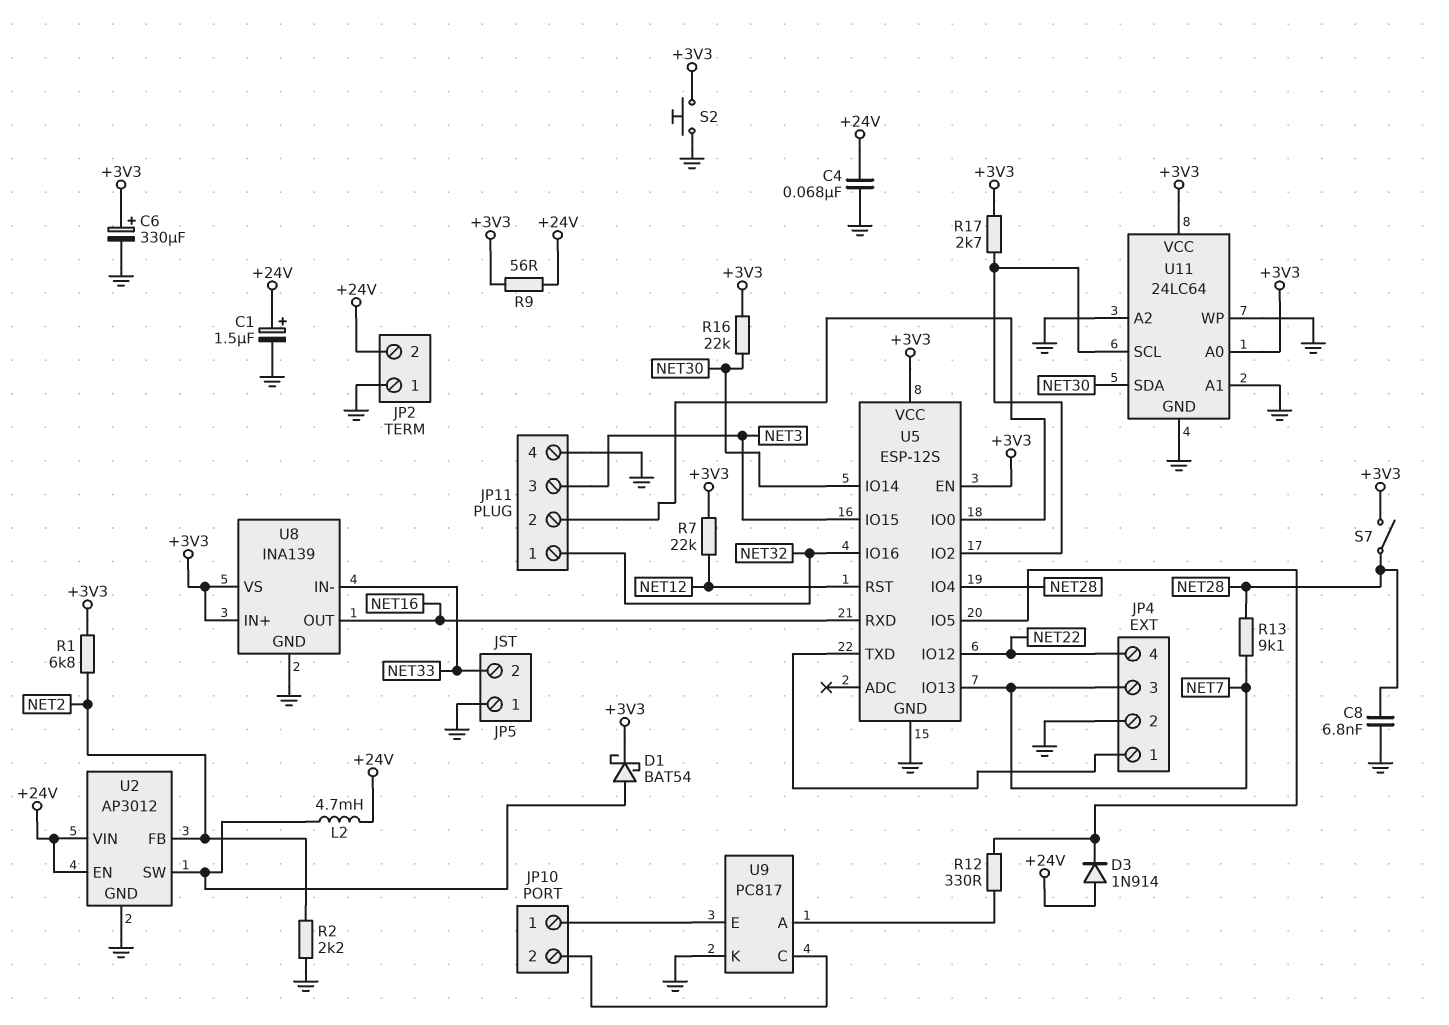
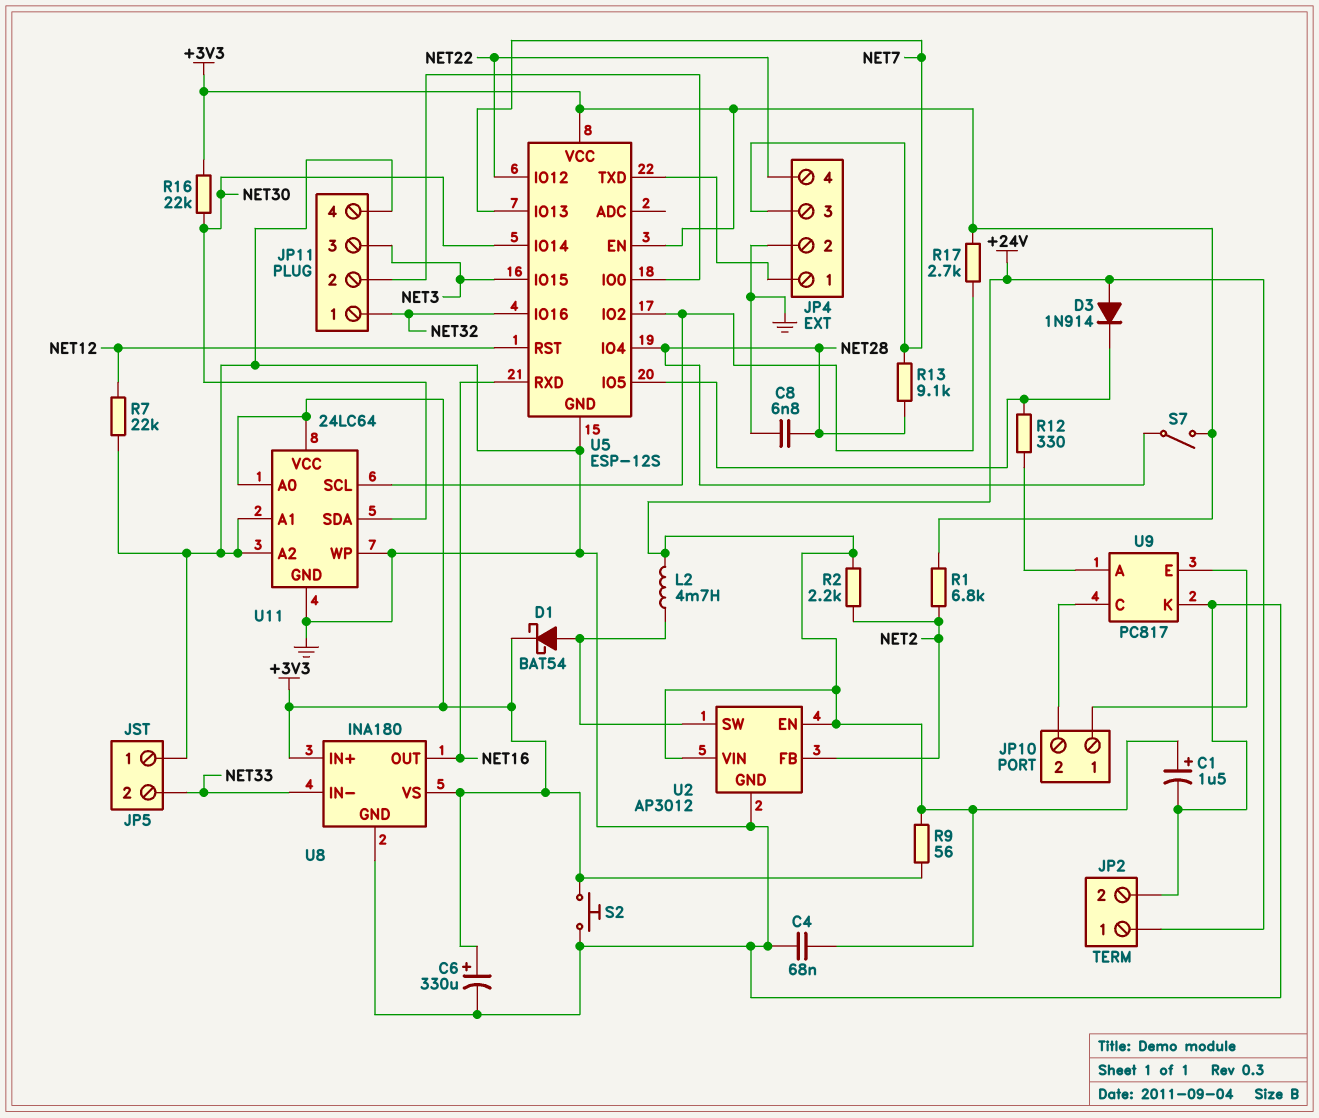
JP2 pin 1: GND -> +24V
JP2 pin 2: +24V -> GND
R2: 2.2k (GND, NET2) -> 2.2k (+24V, NET2)
R7: 22k (+3V3, NET12) -> 22k (GND, NET12)
U8: INA139 -> INA180

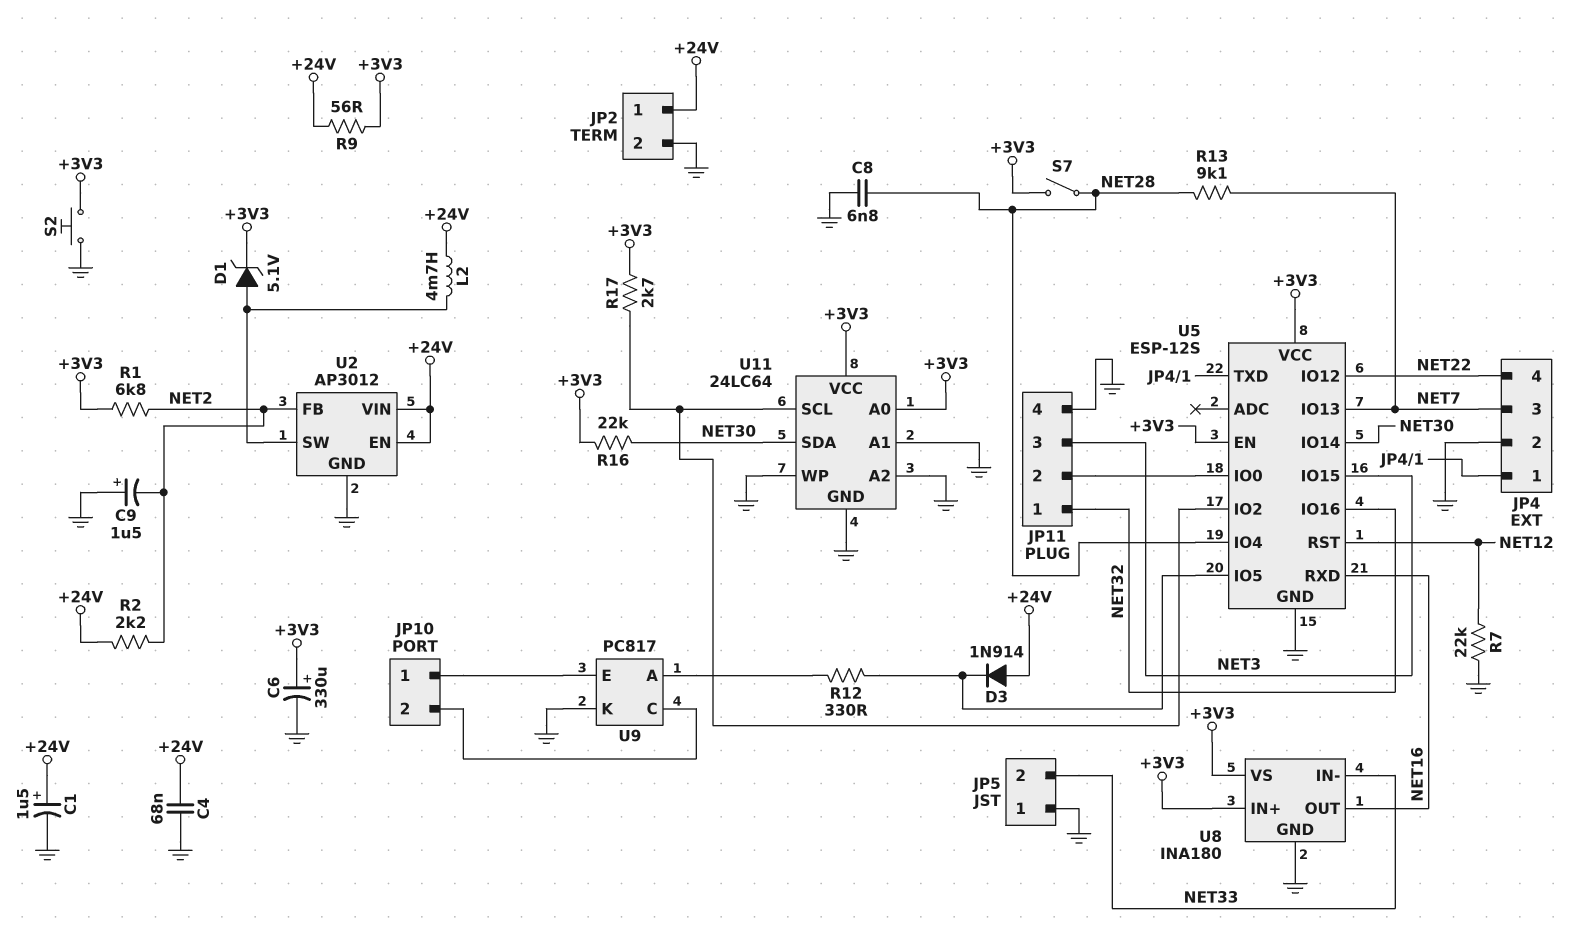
C9: none -> 1.5uF (plus GND, minus NET2)
D1: schottky BAT54 (A U2/SW, K +3V3) -> zener 5.1V (A U2/SW, K +3V3)

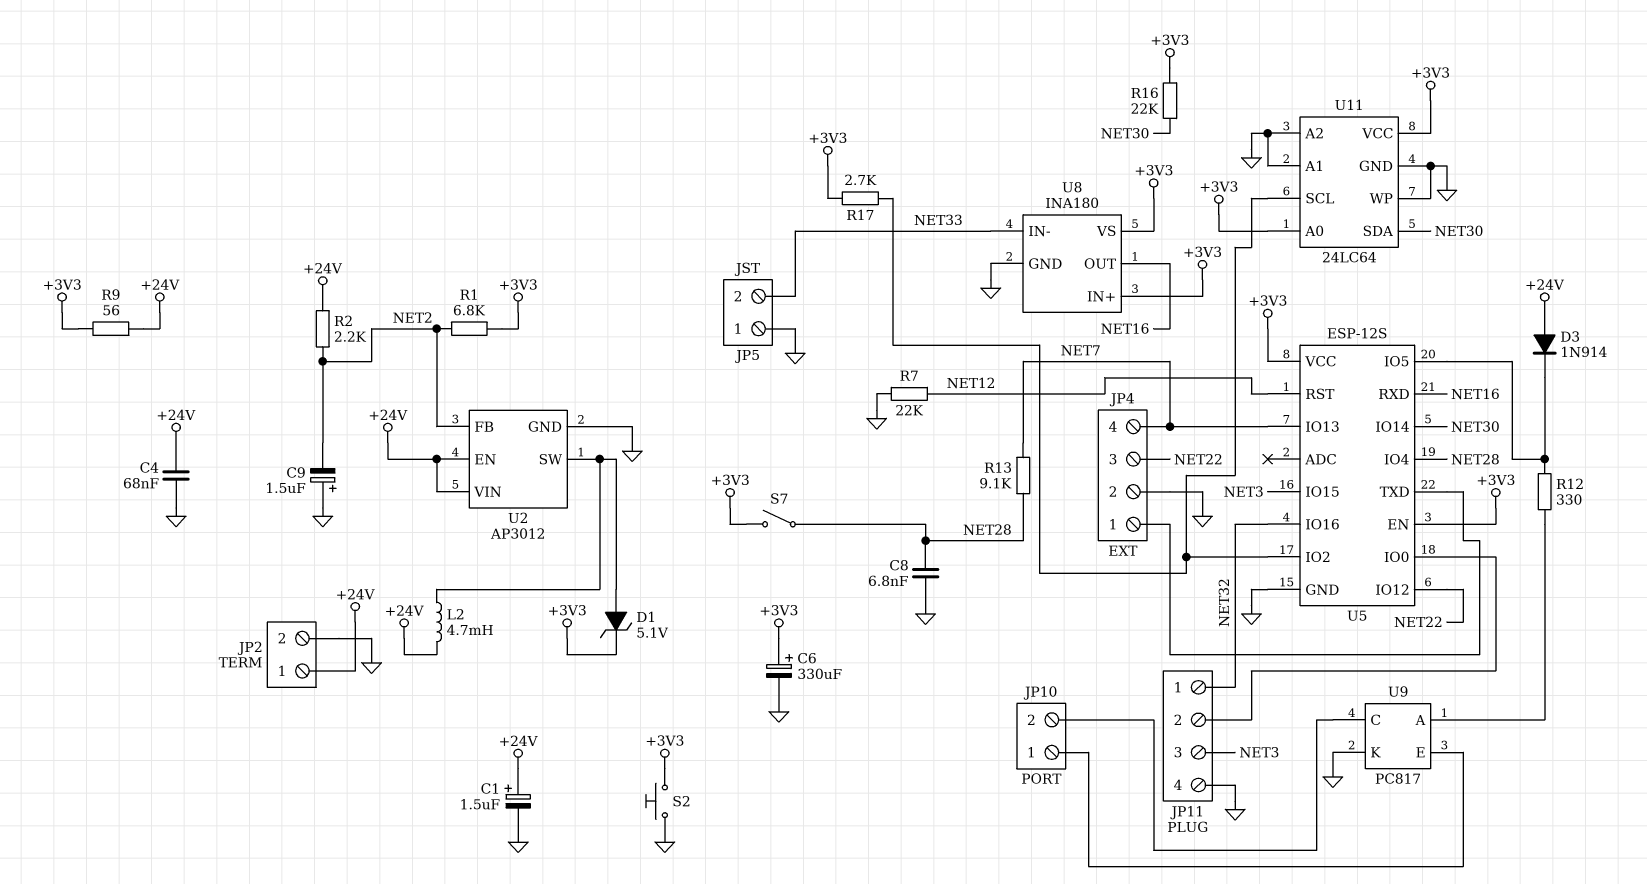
JP4 pin 3: NET7 -> NET22
JP4 pin 4: NET22 -> NET7

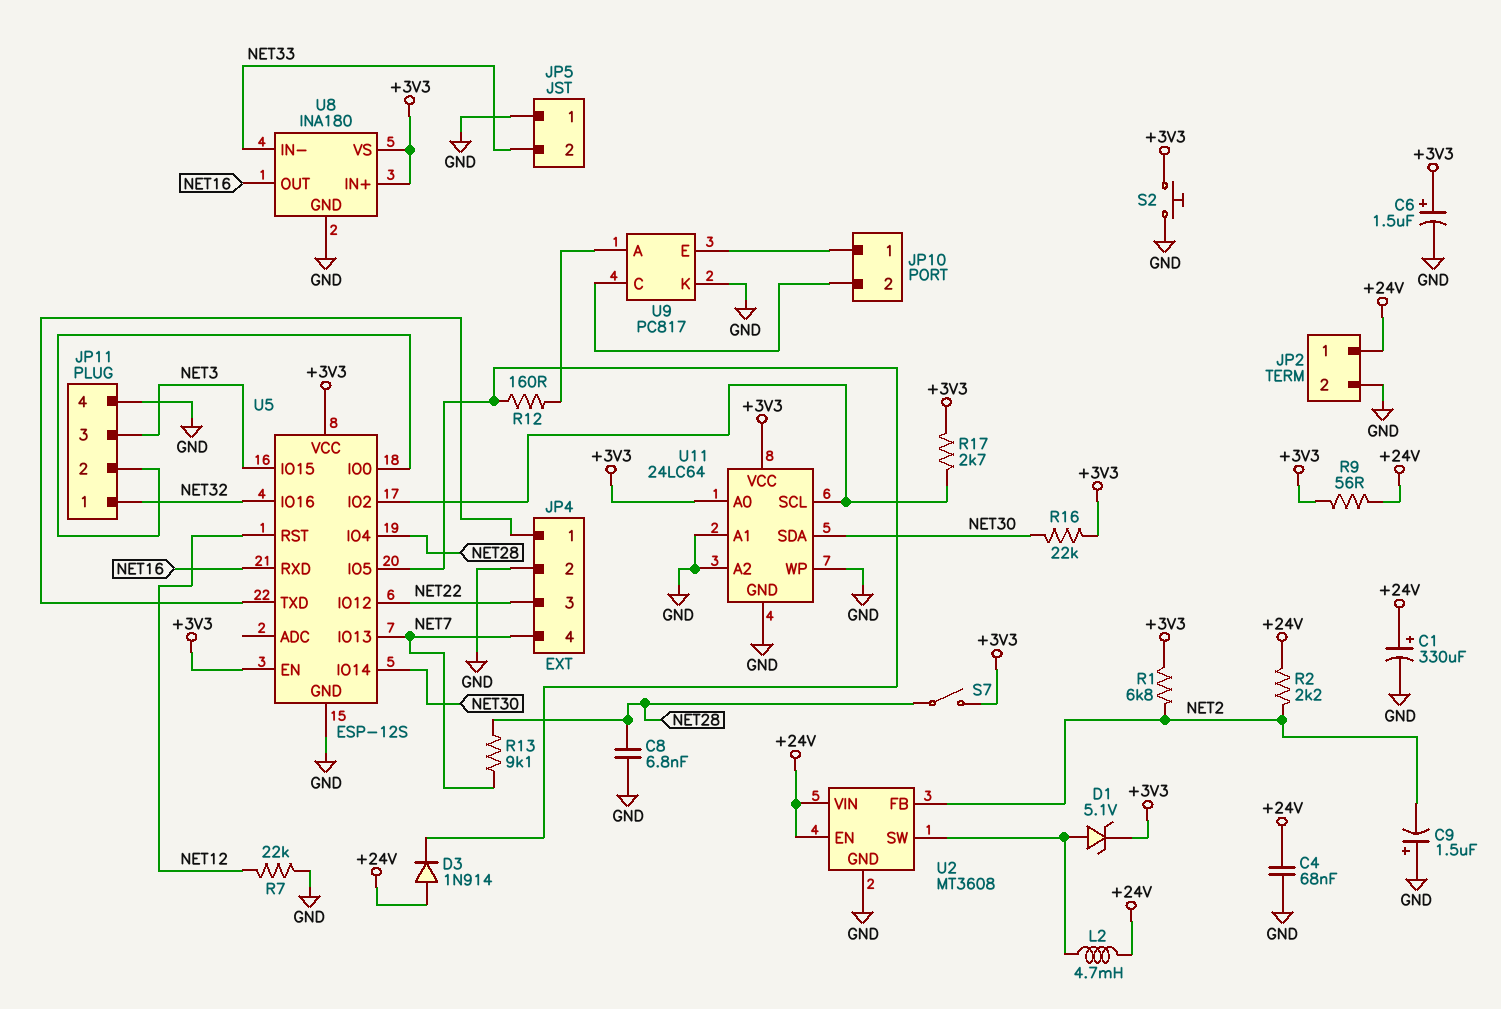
C1: 1.5uF (plus +24V, minus GND) -> 330uF (plus +24V, minus GND)
C6: 330uF (plus +3V3, minus GND) -> 1.5uF (plus +3V3, minus GND)
R12: 330 (U5/IO5, U9/A) -> 160 (U5/IO5, U9/A)
U2: AP3012 -> MT3608

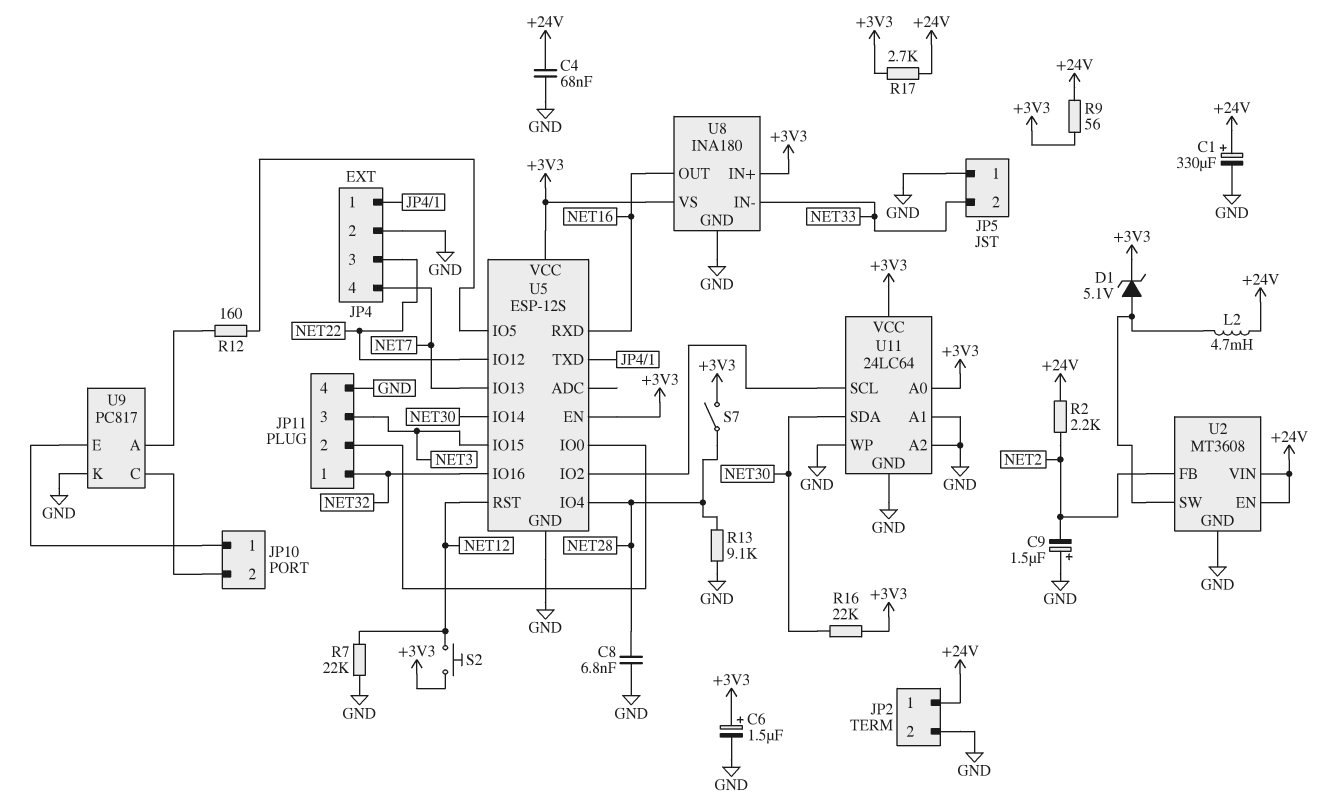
D3: diode 1N914 (A +24V, K U5/IO5) -> none
R1: 6.8k (+3V3, NET2) -> none
R13: 9.1k (NET7, NET28) -> 9.1k (GND, NET28)
R17: 2.7k (+3V3, U5/IO2) -> 2.7k (+3V3, +24V)
S2: button (+3V3, GND) -> button (+3V3, NET12)

